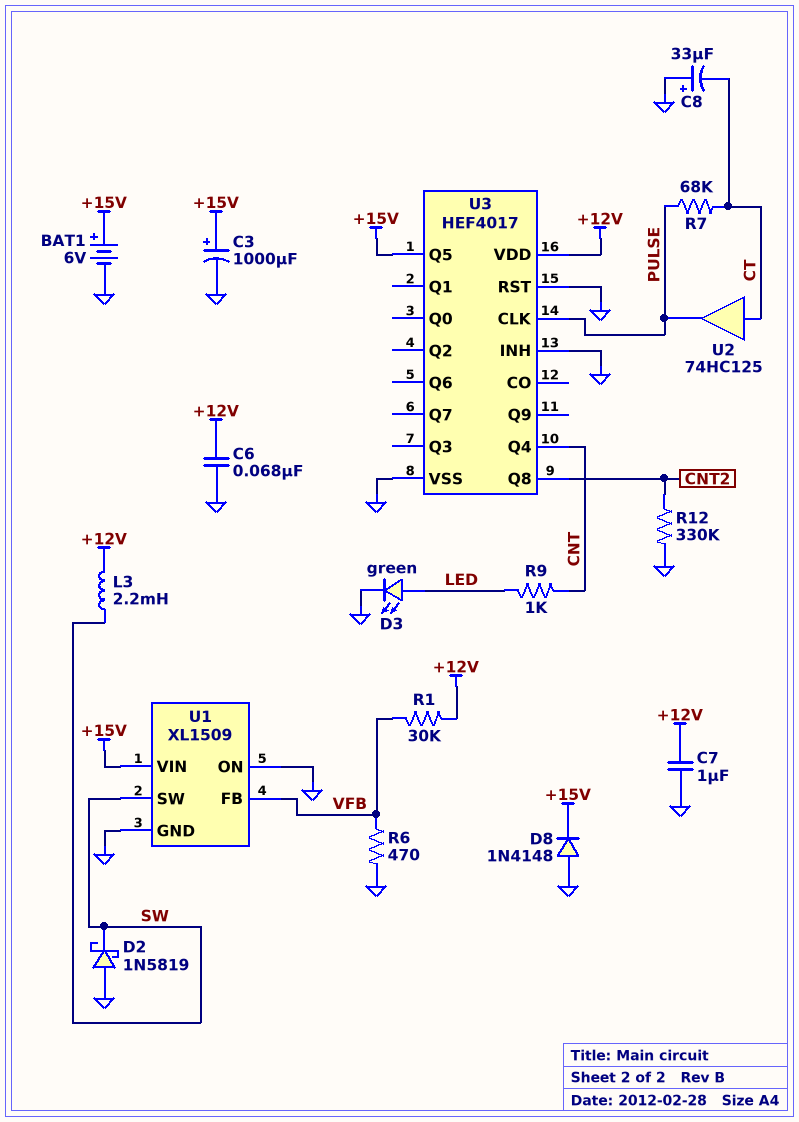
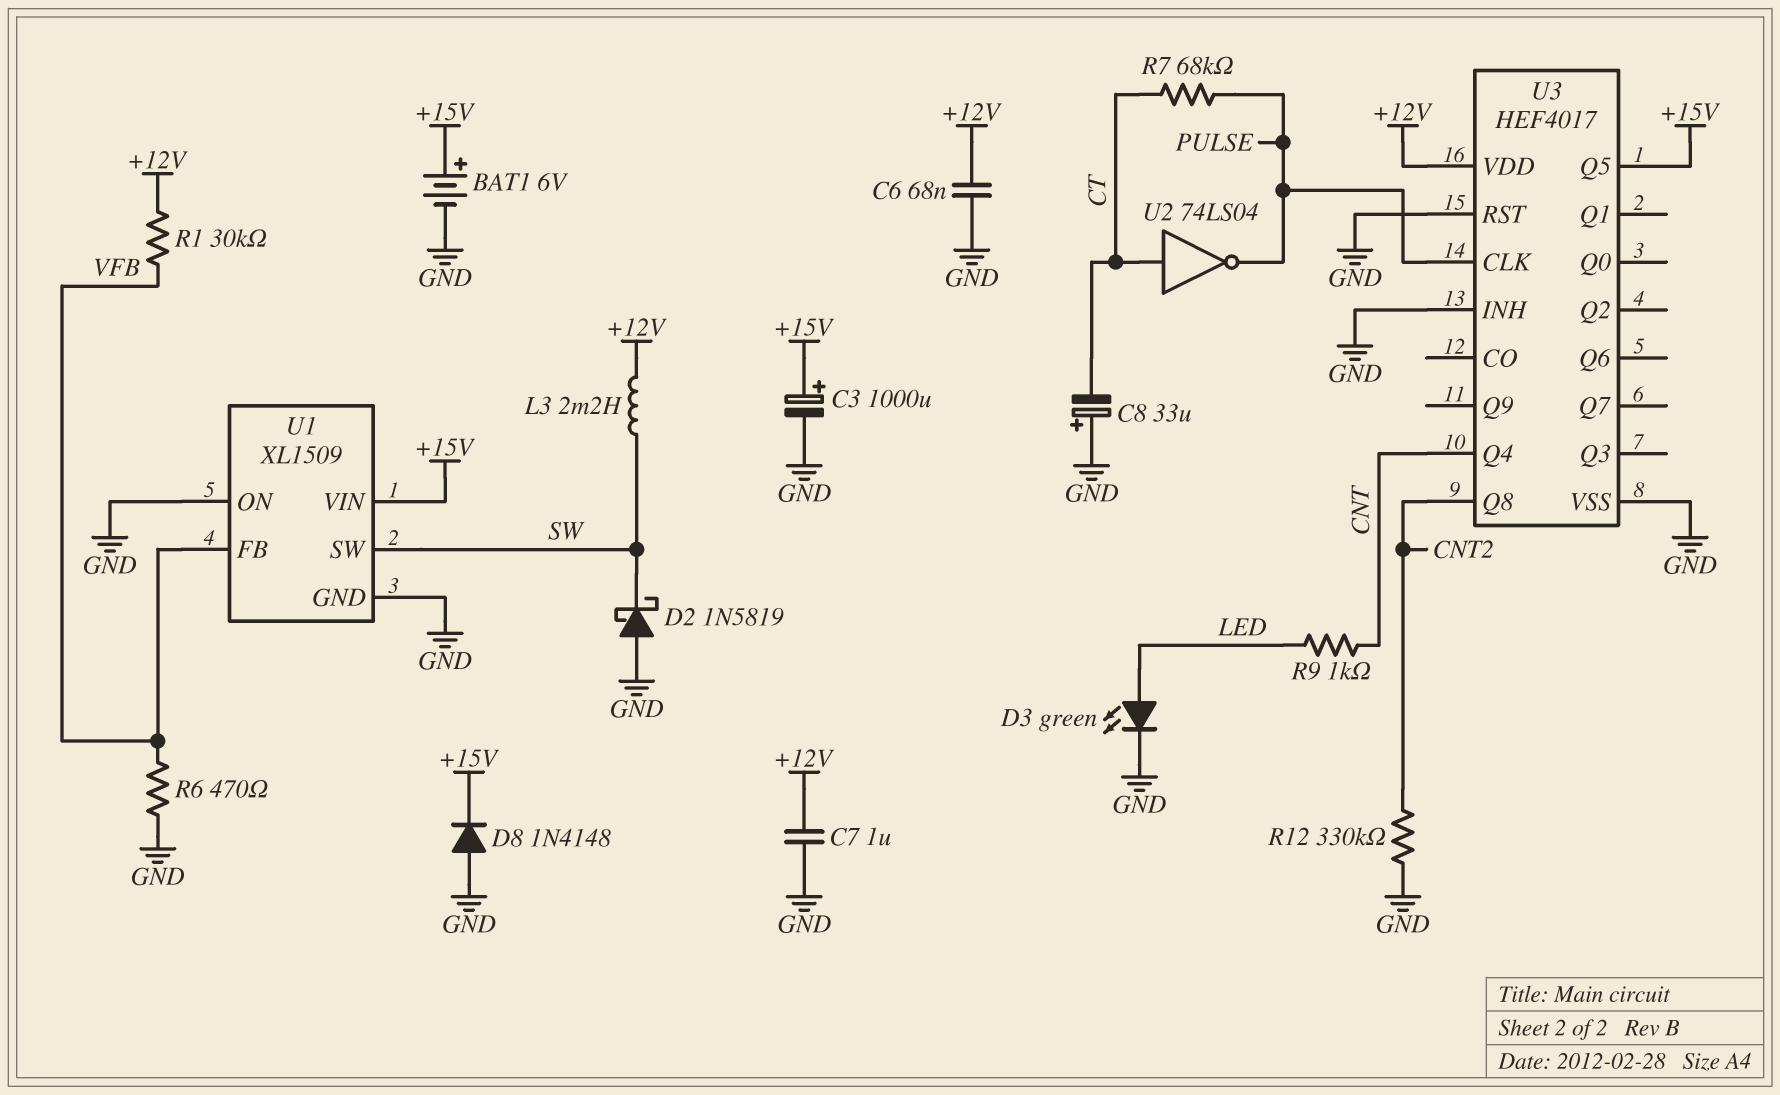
U2: buffer 74HC125 (in CT, out PULSE) -> NOT 74LS04 (in CT, out PULSE)

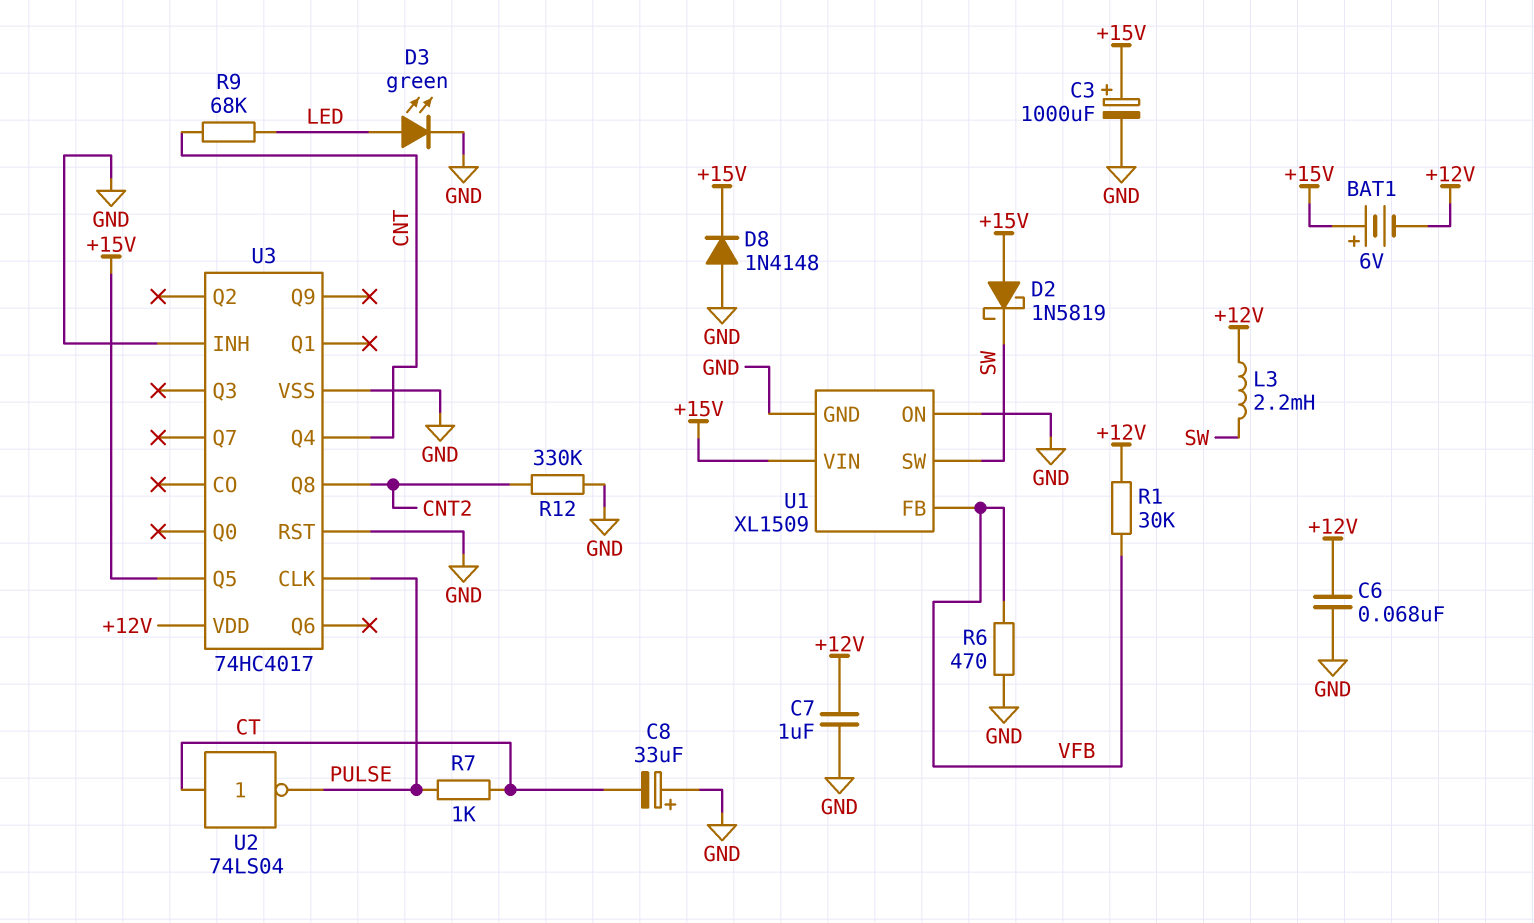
BAT1: 6V (plus +15V, minus GND) -> 6V (plus +15V, minus +12V)
D2: schottky 1N5819 (A GND, K SW) -> schottky 1N5819 (A +15V, K SW)
R7: 68k (CT, PULSE) -> 1k (CT, PULSE)
R9: 1k (CNT, LED) -> 68k (CNT, LED)
U3: HEF4017 -> 74HC4017

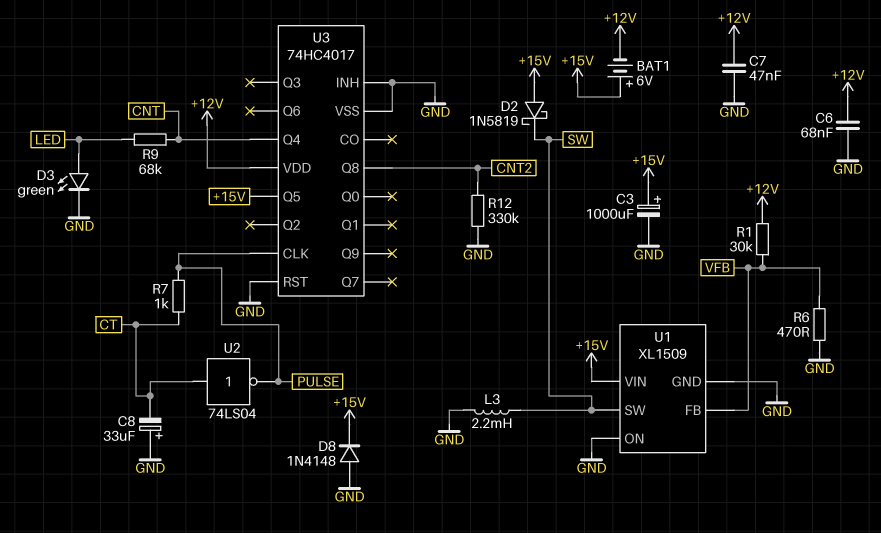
C7: 1uF (+12V, GND) -> 47nF (+12V, GND)
L3: 2.2mH (+12V, SW) -> 2.2mH (GND, SW)

